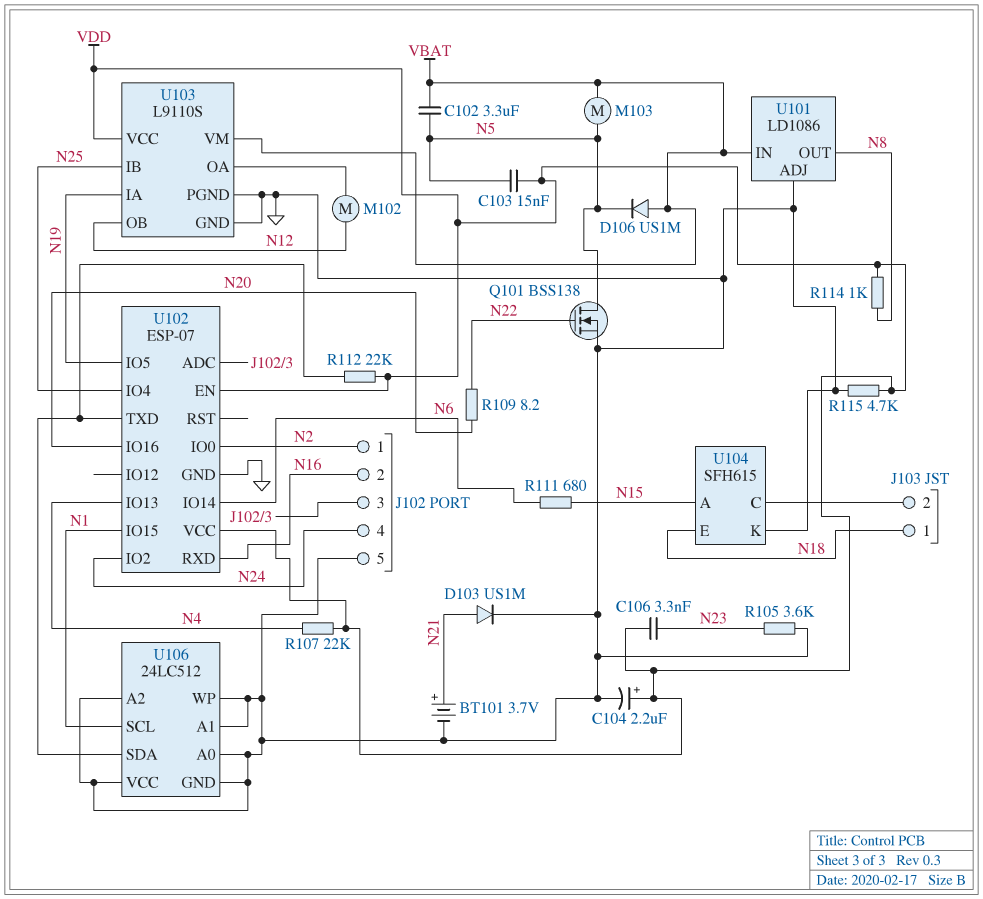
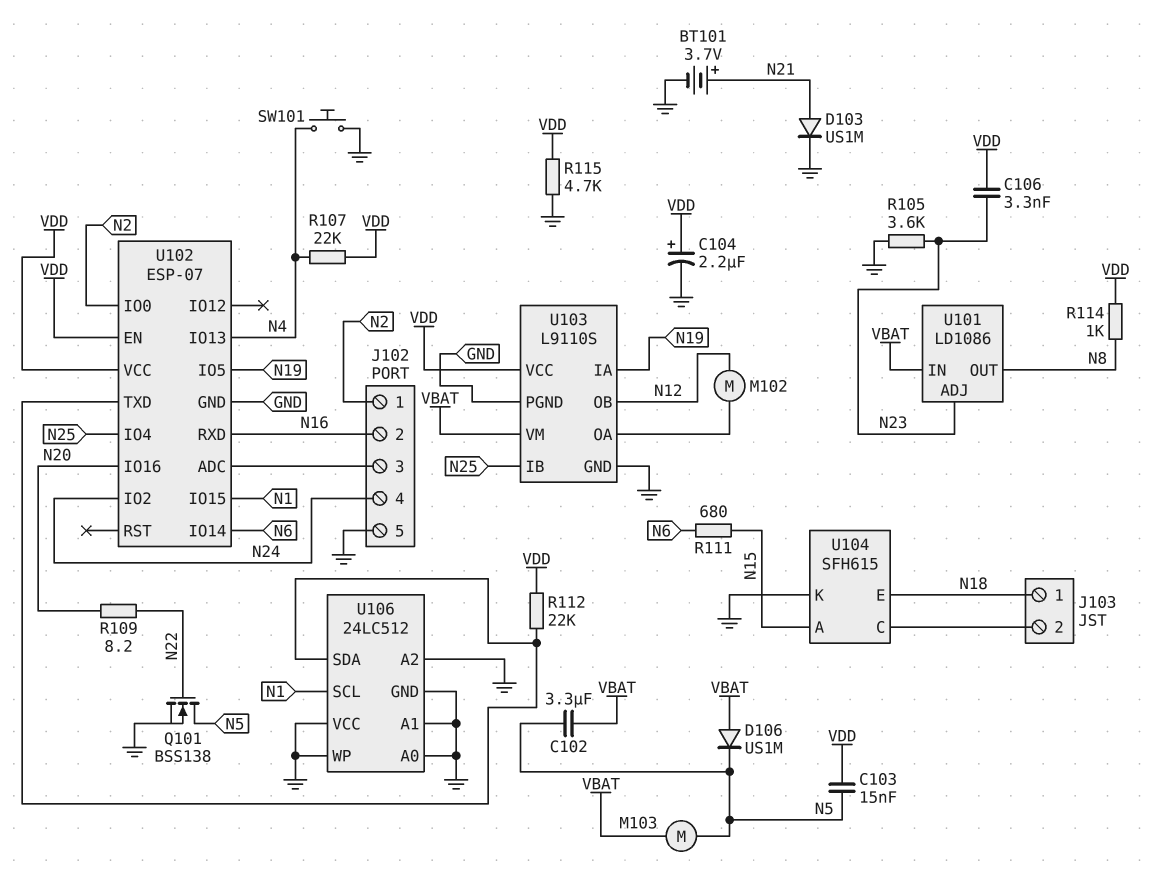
SW101: none -> button (GND, N4)
U101 pin ADJ: GND -> N23

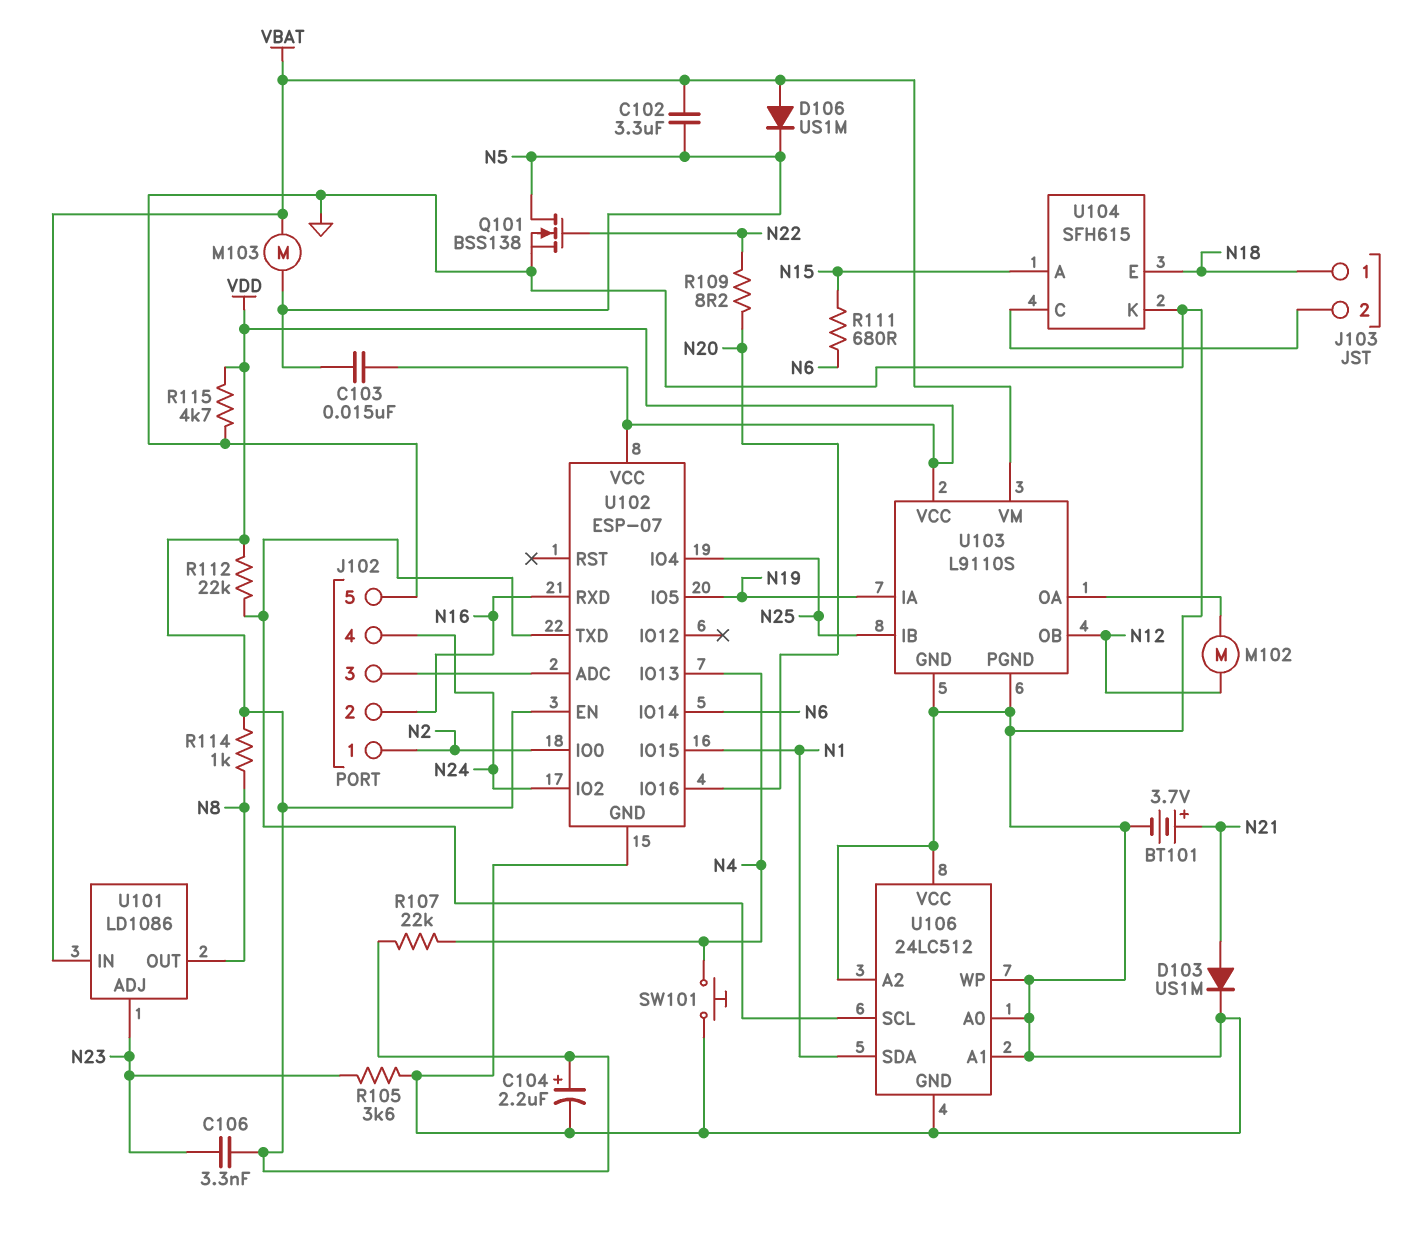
U106 pin SCL: N1 -> U102/TXD
U106 pin SDA: U102/TXD -> N1

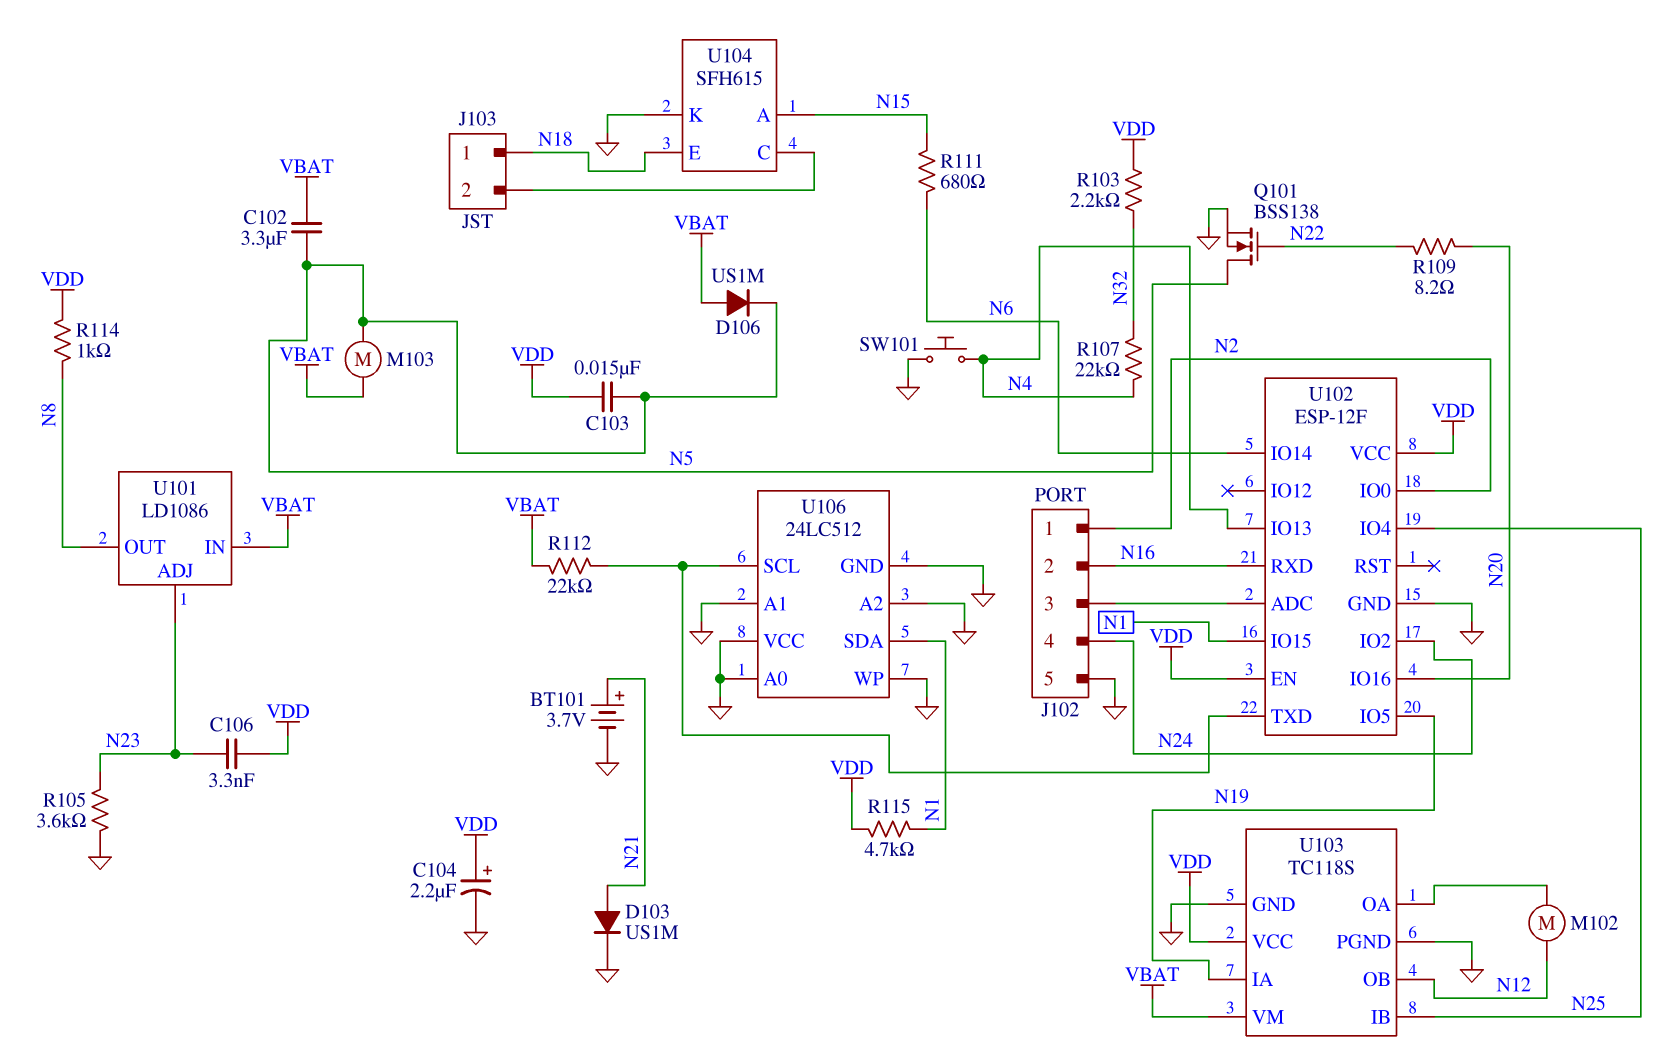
R103: none -> 2.2k (N32, VDD)
R107: 22k (N4, VDD) -> 22k (N4, N32)
R112: 22k (U102/TXD, VDD) -> 22k (U102/TXD, VBAT)
R115: 4.7k (GND, VDD) -> 4.7k (N1, VDD)
U102: ESP-07 -> ESP-12F
U103: L9110S -> TC118S

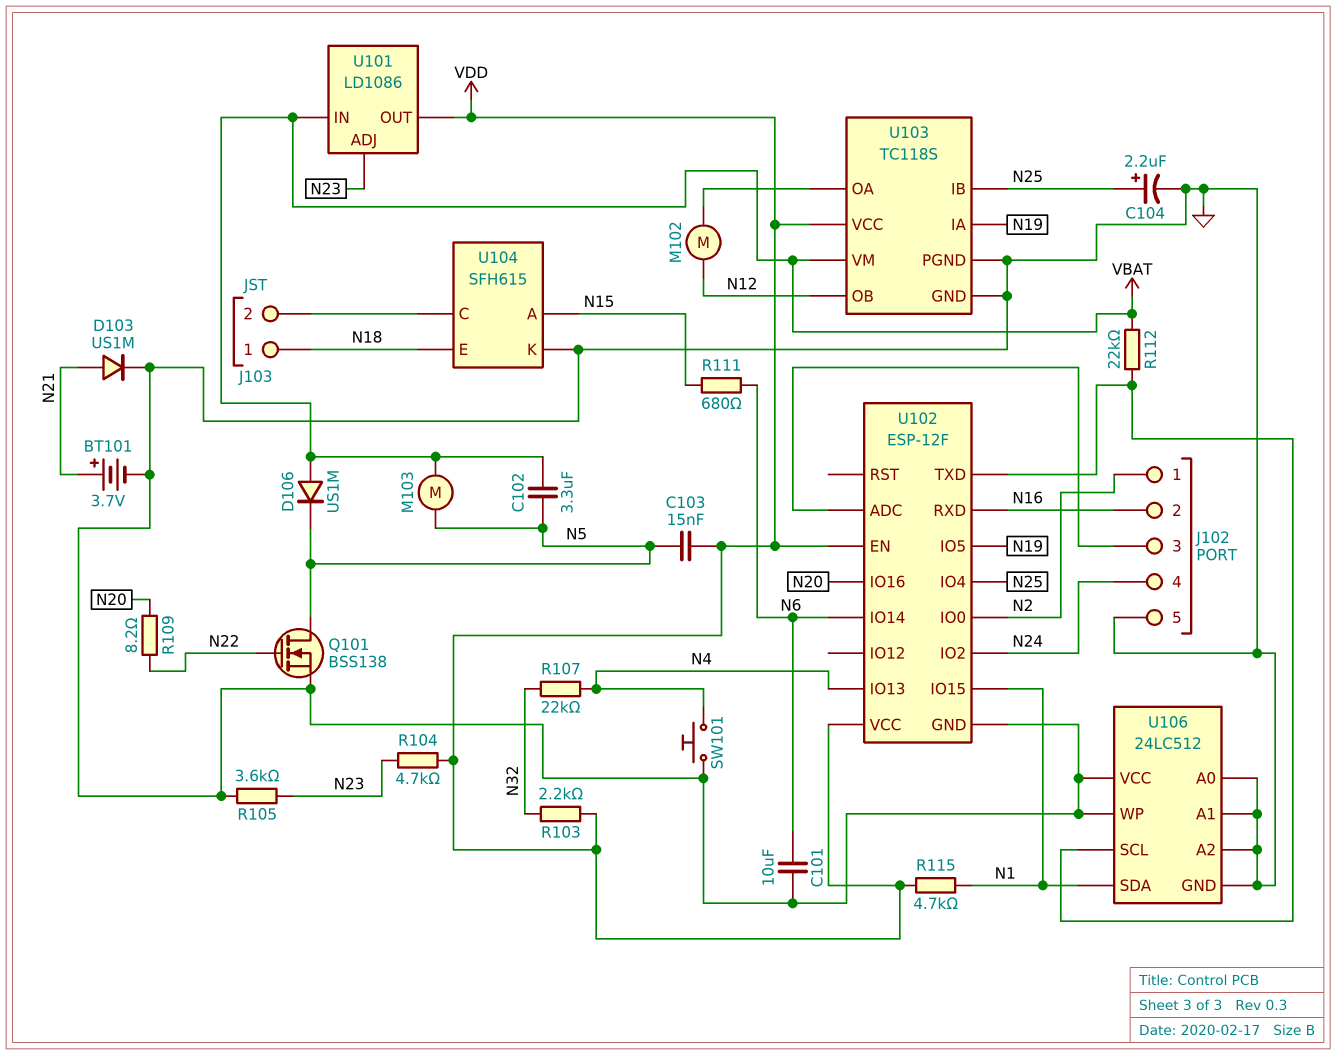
C101: none -> 10uF (GND, N6)
C104: 2.2uF (plus VDD, minus GND) -> 2.2uF (plus N25, minus GND)
C106: 3.3nF (N23, VDD) -> none
R104: none -> 4.7k (N23, VDD)
R114: 1k (N8, VDD) -> none
U101 pin OUT: N8 -> VDD

